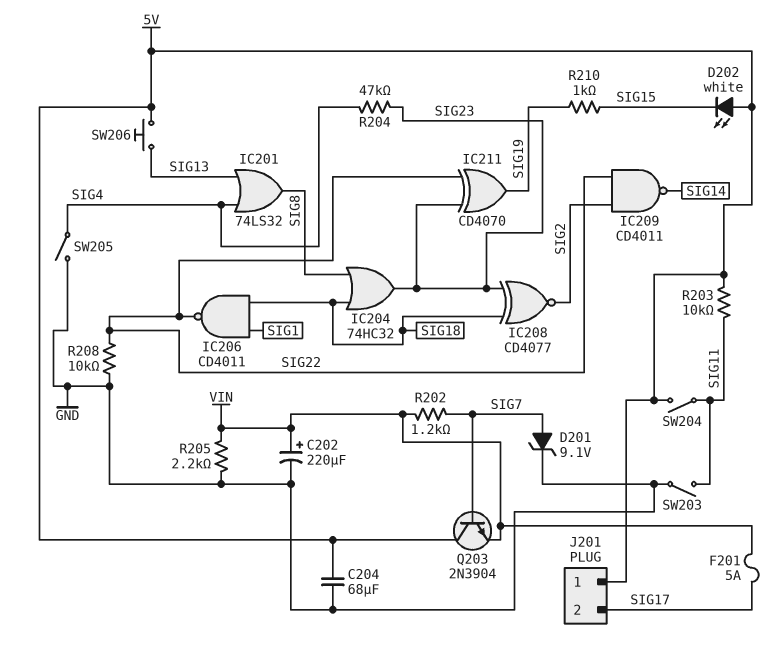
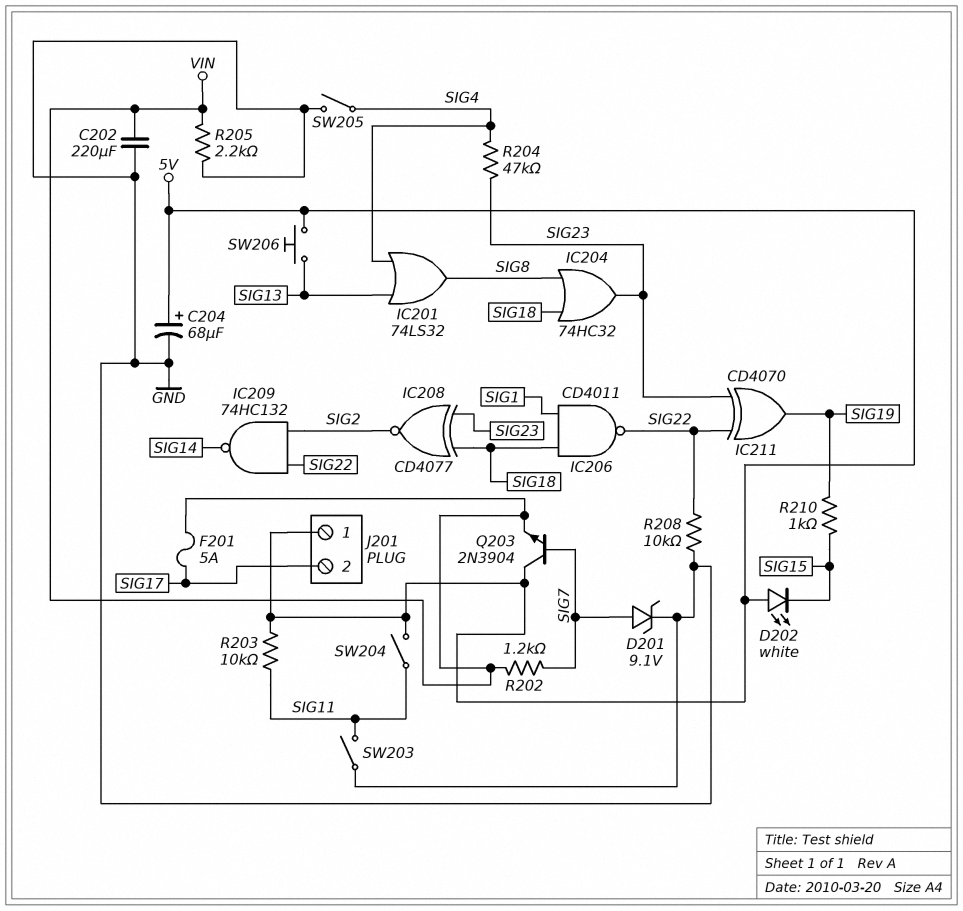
C202: 220uF (plus VIN, minus GND) -> 220uF (GND, VIN)
C204: 68uF (5V, GND) -> 68uF (plus 5V, minus GND)
IC209: NAND CD4011 (in SIG2, in SIG22, out SIG14) -> NAND 74HC132 (in SIG2, in SIG22, out SIG14)

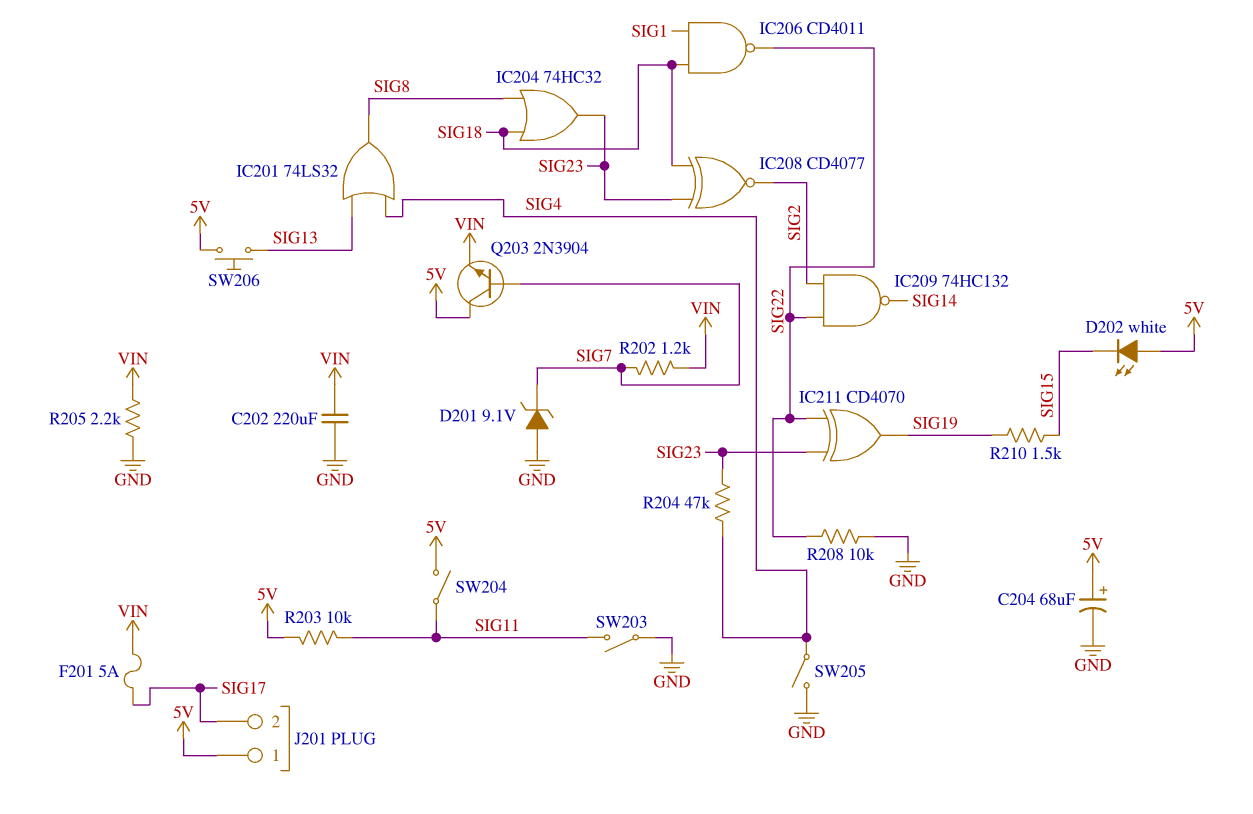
D201: zener 9.1V (A SIG7, K GND) -> zener 9.1V (A GND, K SIG7)
R210: 1k (SIG15, SIG19) -> 1.5k (SIG15, SIG19)

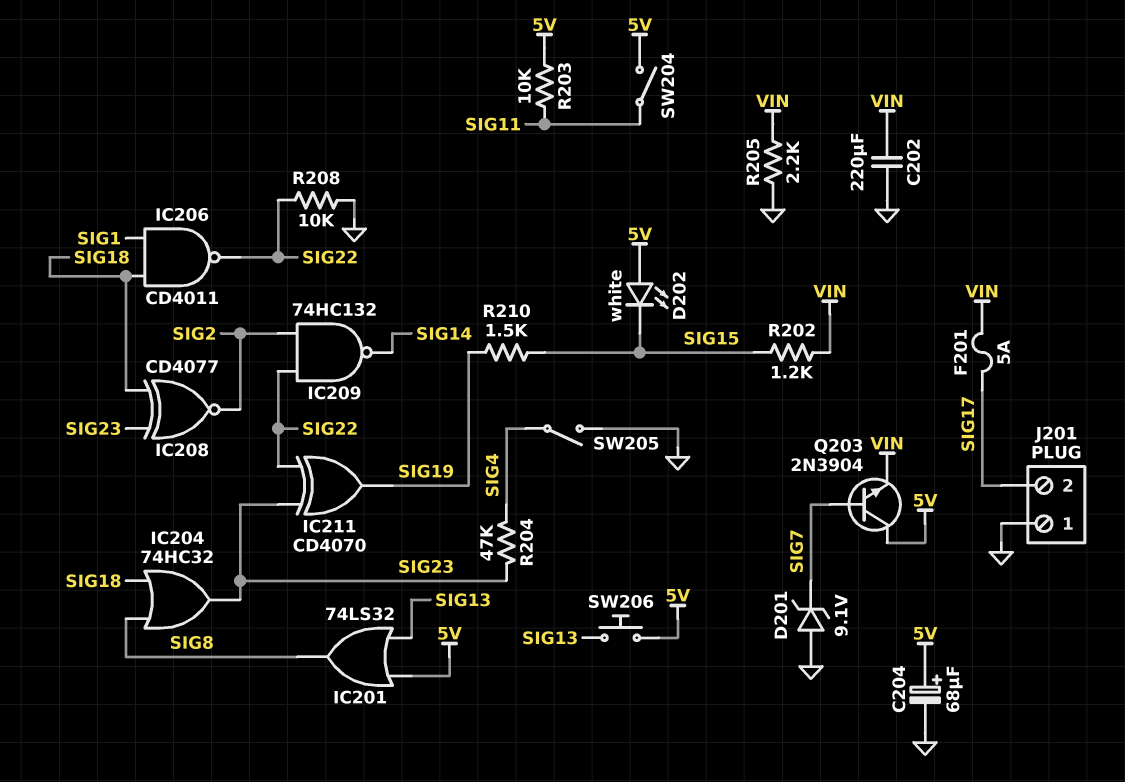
IC201: OR 74LS32 (in SIG4, in SIG13, out SIG8) -> OR 74LS32 (in 5V, in SIG13, out SIG8)
J201 pin 1: 5V -> GND
R202: 1.2k (SIG7, VIN) -> 1.2k (SIG15, VIN)
SW203: switch (GND, SIG11) -> none

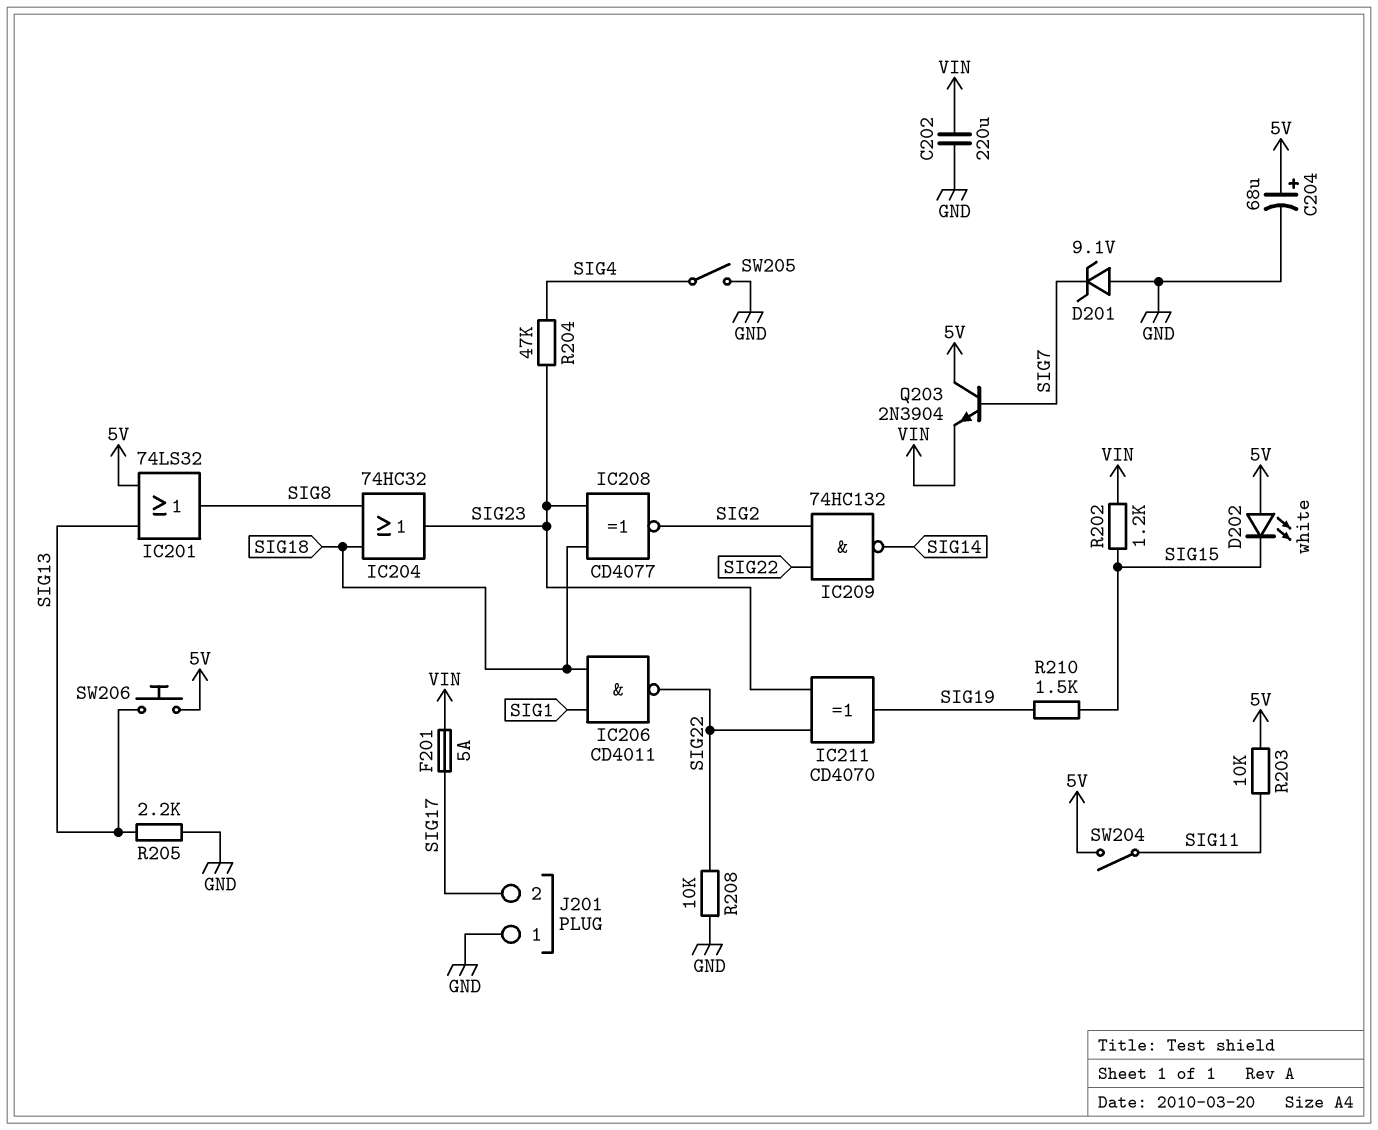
R205: 2.2k (GND, VIN) -> 2.2k (GND, SIG13)

